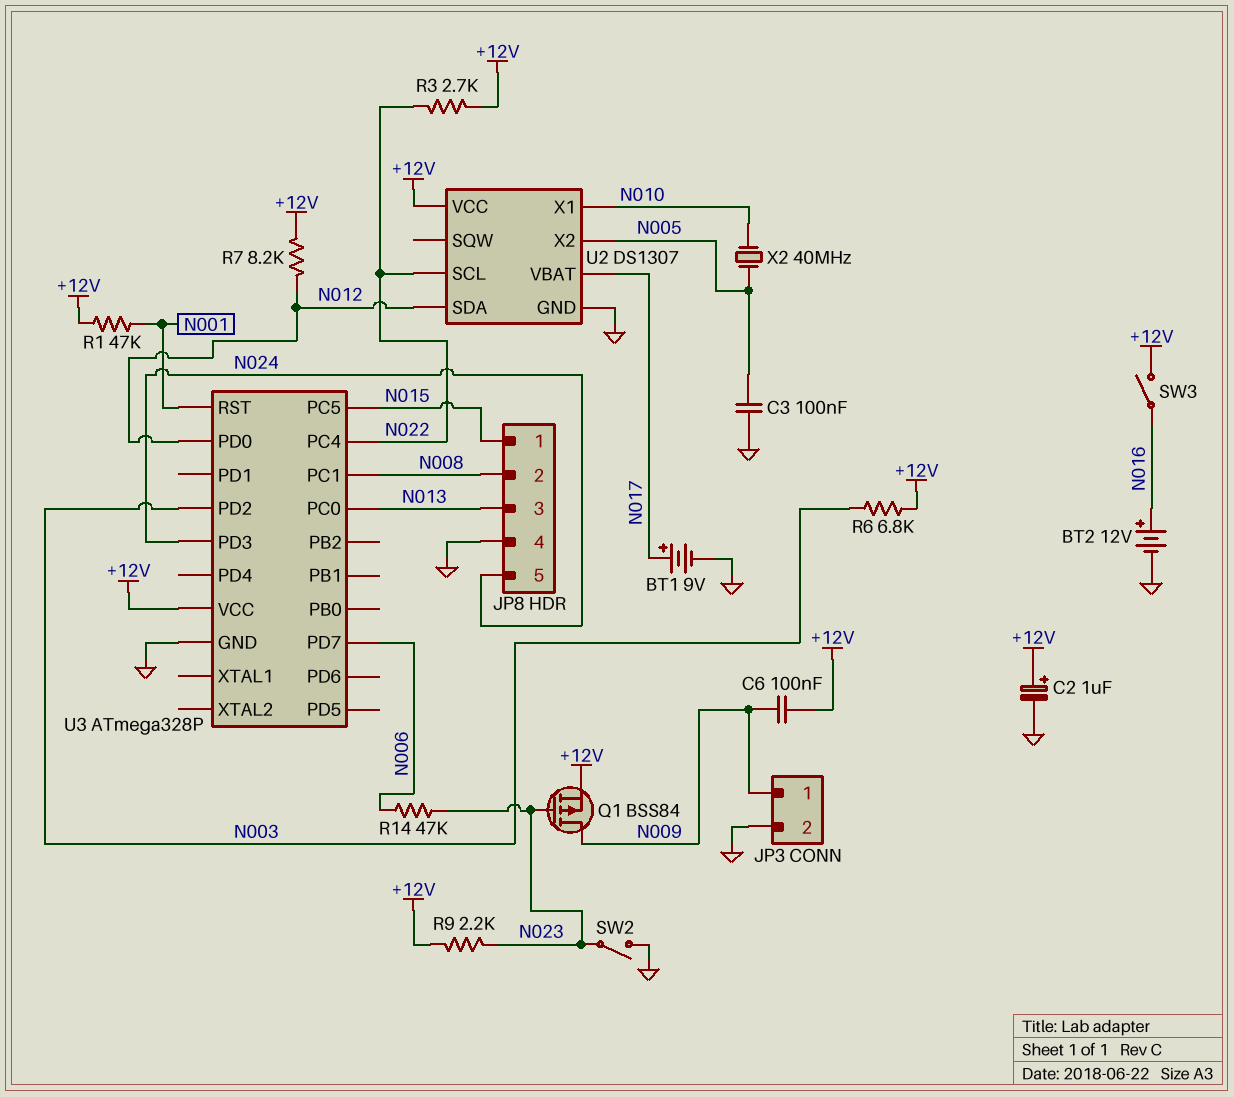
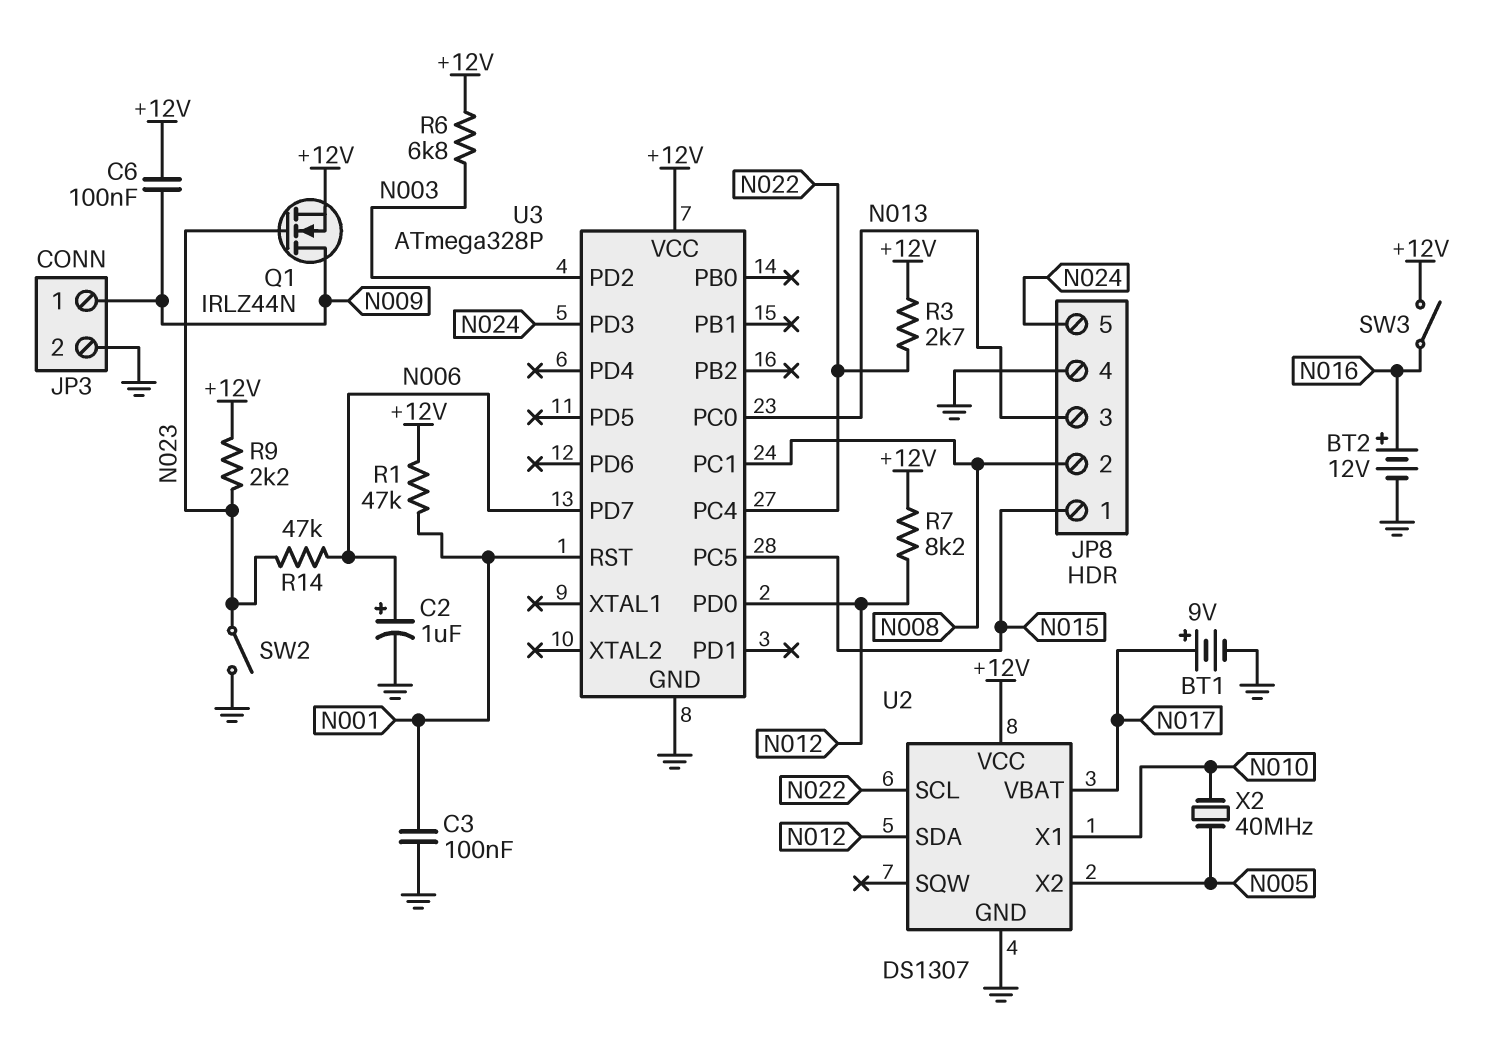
C2: 1uF (plus +12V, minus GND) -> 1uF (plus N006, minus GND)
C3: 100nF (GND, N005) -> 100nF (GND, N001)
Q1: PMOS BSS84 (G N023, D N009, S +12V) -> NMOS IRLZ44N (G N023, D N009, S +12V)

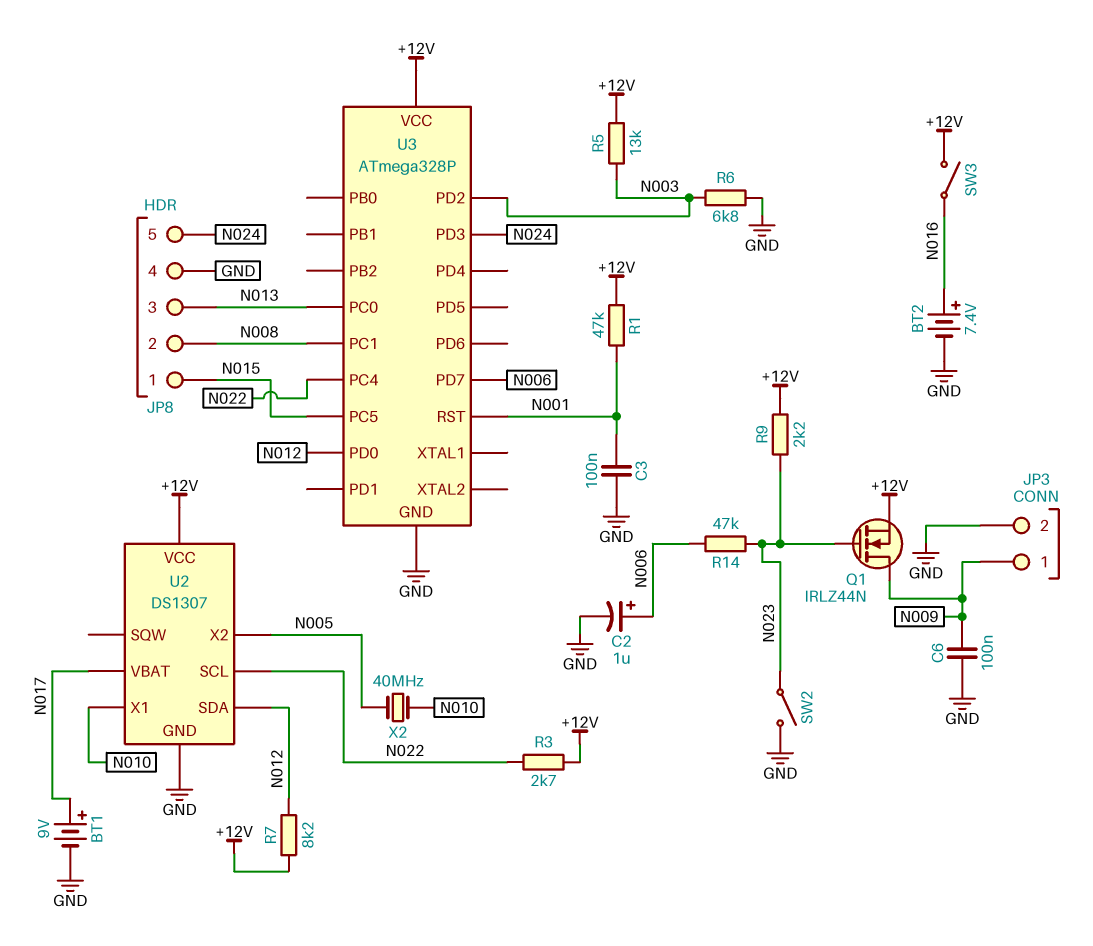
BT2: 12V (plus N016, minus GND) -> 7.4V (plus N016, minus GND)
C6: 100nF (+12V, N009) -> 100nF (GND, N009)
R5: none -> 13k (+12V, N003)
R6: 6.8k (+12V, N003) -> 6.8k (GND, N003)

